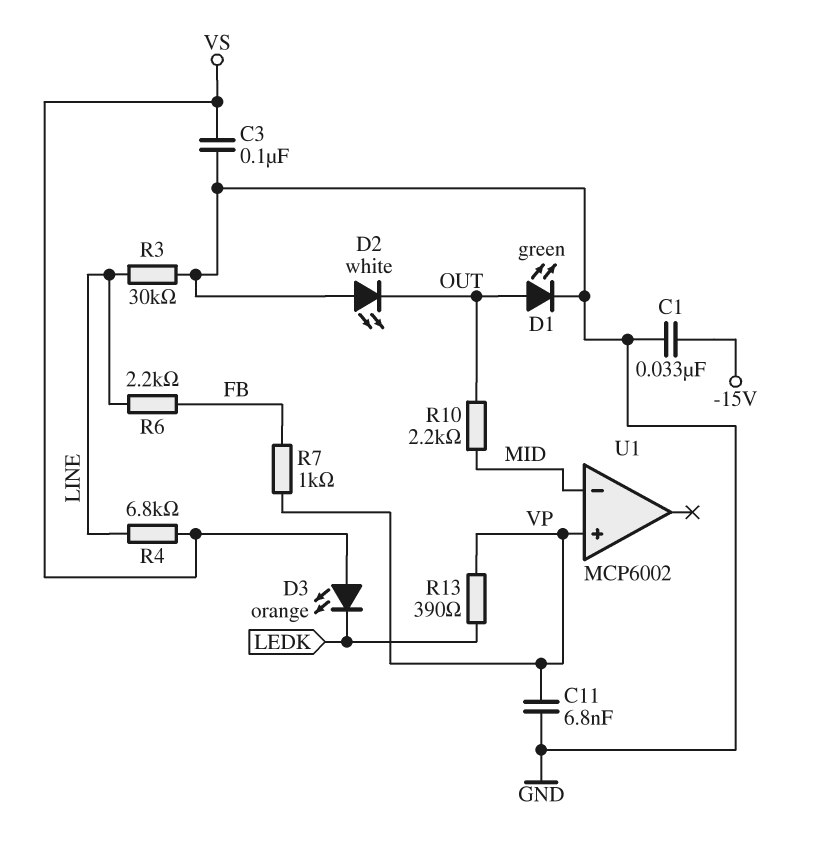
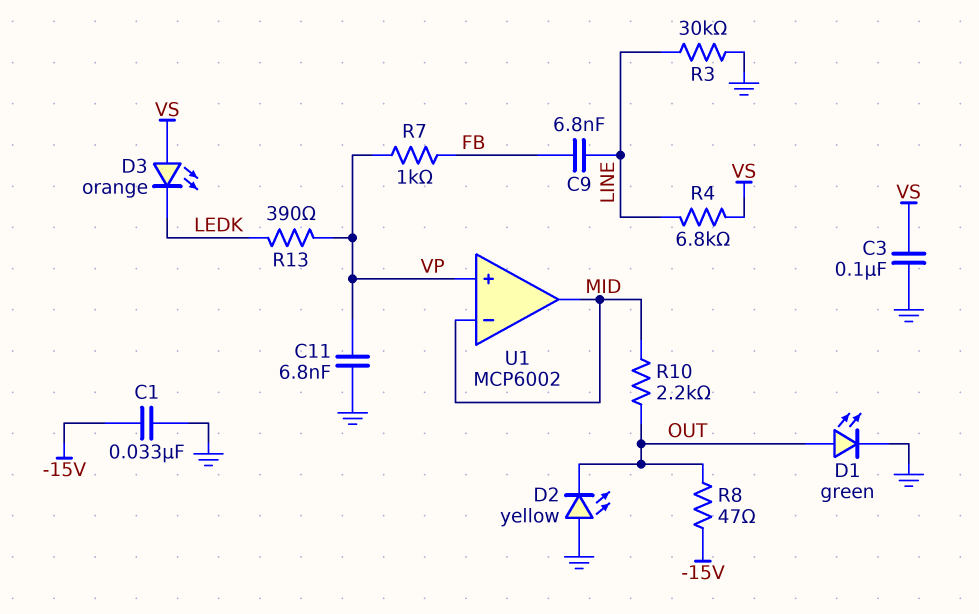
C9: none -> 6.8nF (FB, LINE)
D2: LED white (A GND, K OUT) -> LED yellow (A GND, K OUT)
R6: 2.2k (FB, LINE) -> none
R8: none -> 47 (-15V, OUT)
U1 pin out: none -> MID

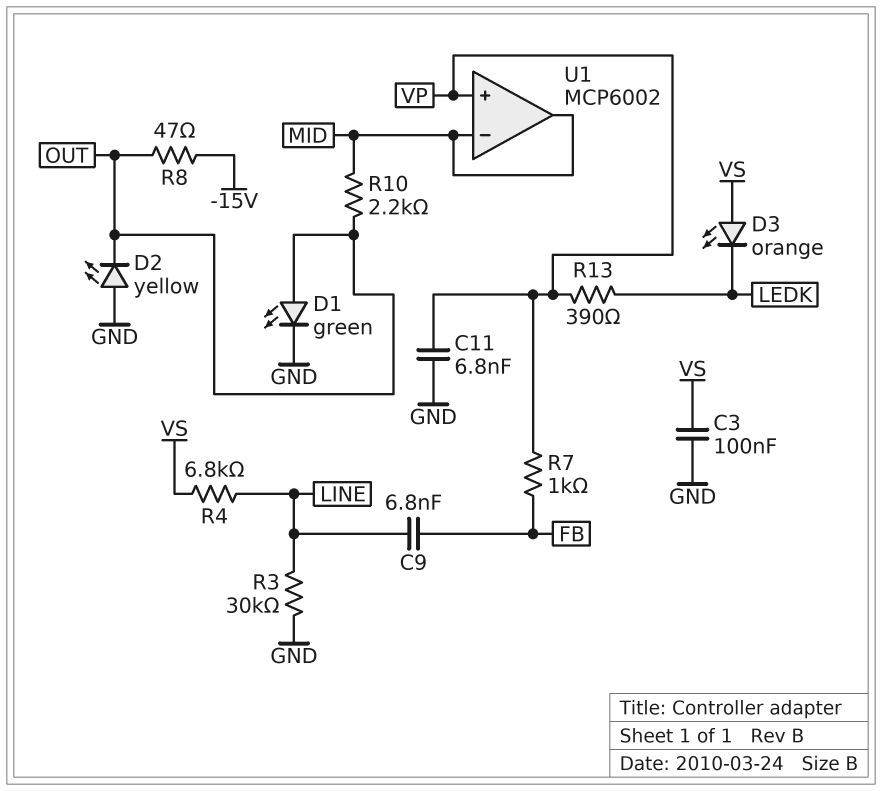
C1: 33nF (-15V, GND) -> none

